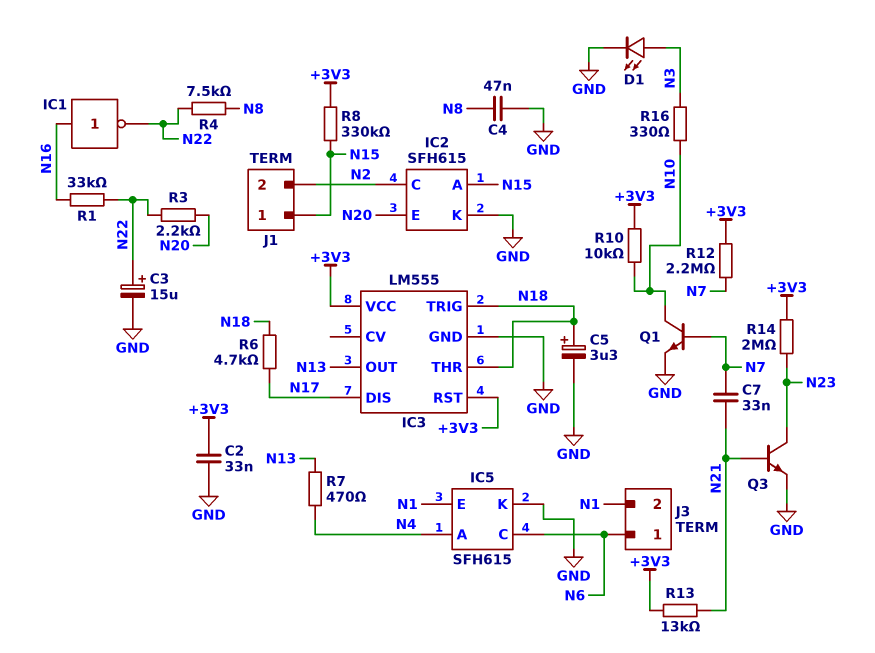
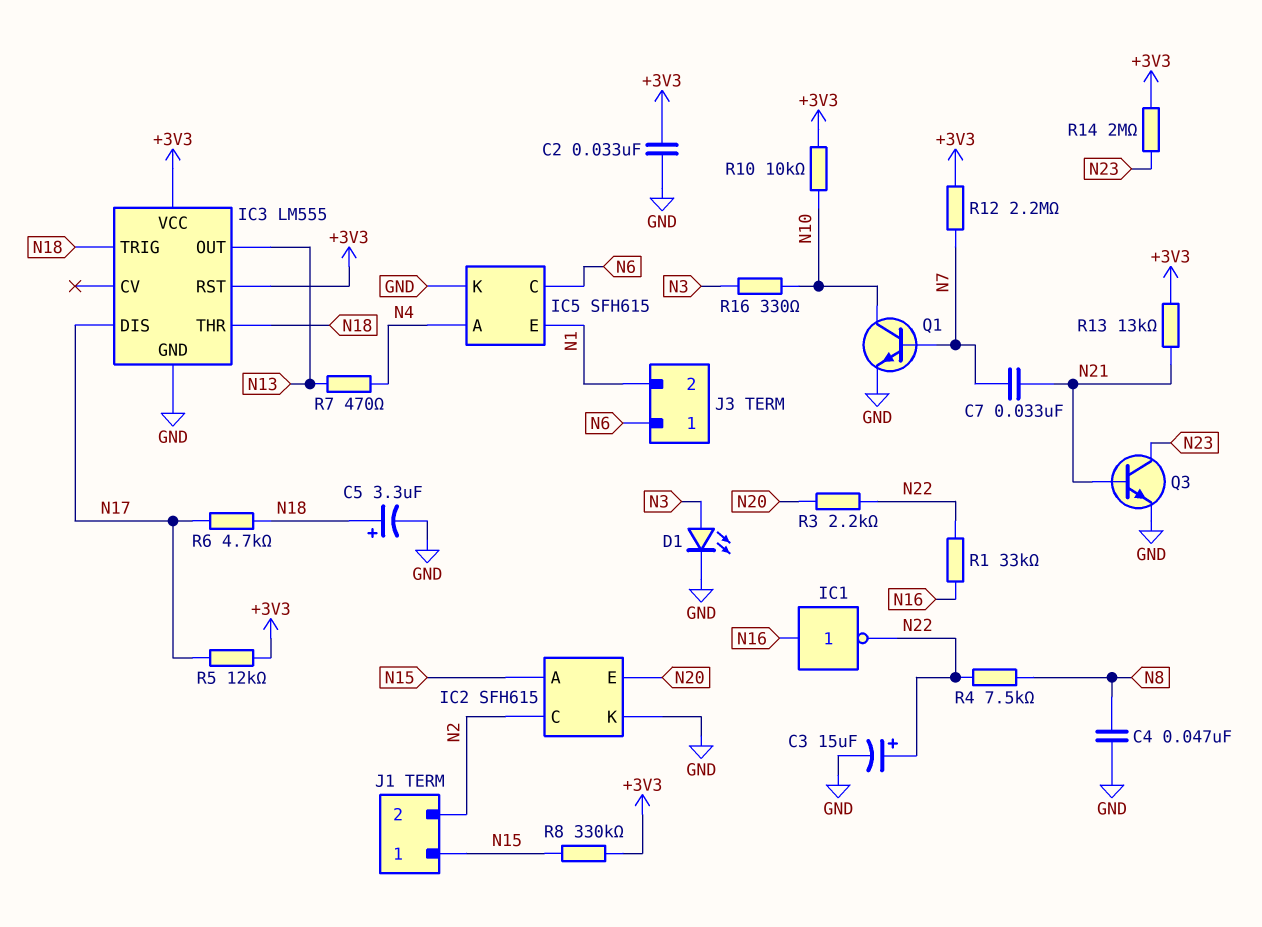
R5: none -> 12k (+3V3, N17)

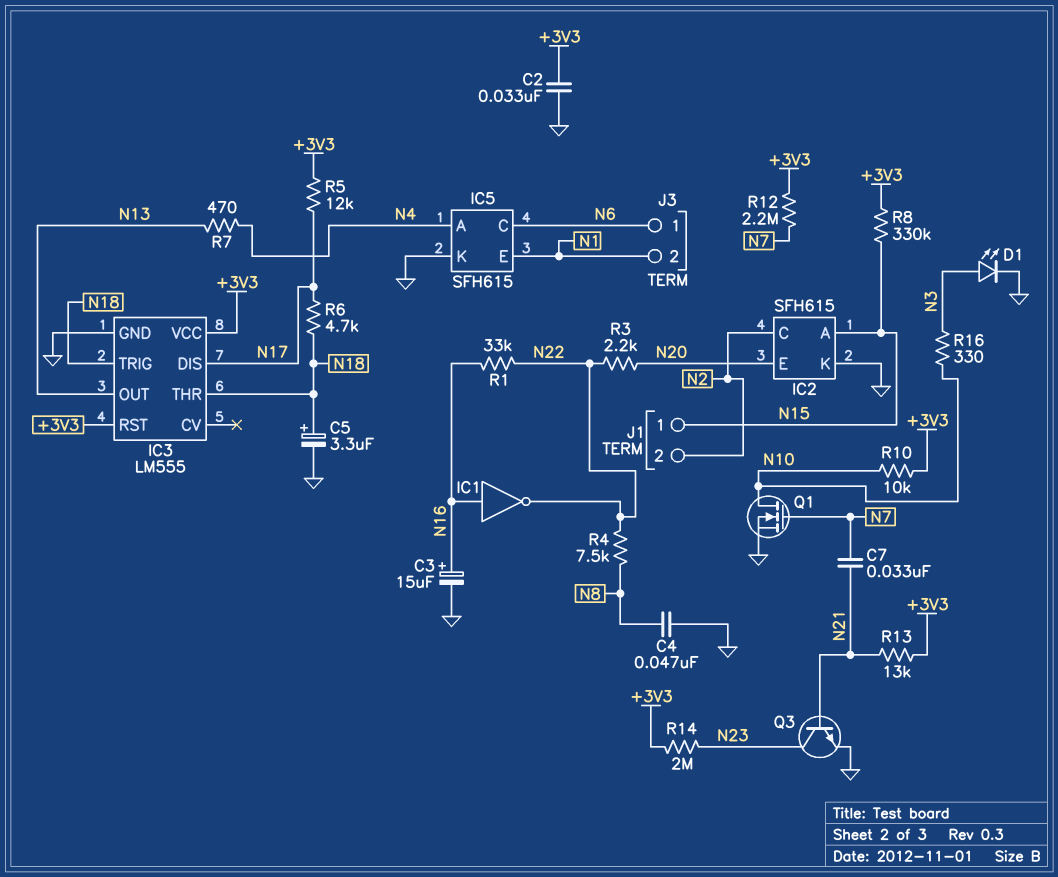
C3: 15uF (plus N22, minus GND) -> 15uF (plus N16, minus GND)
Q1: NPN (B N7, C N10, E GND) -> NMOS (G N7, D N10, S GND)

